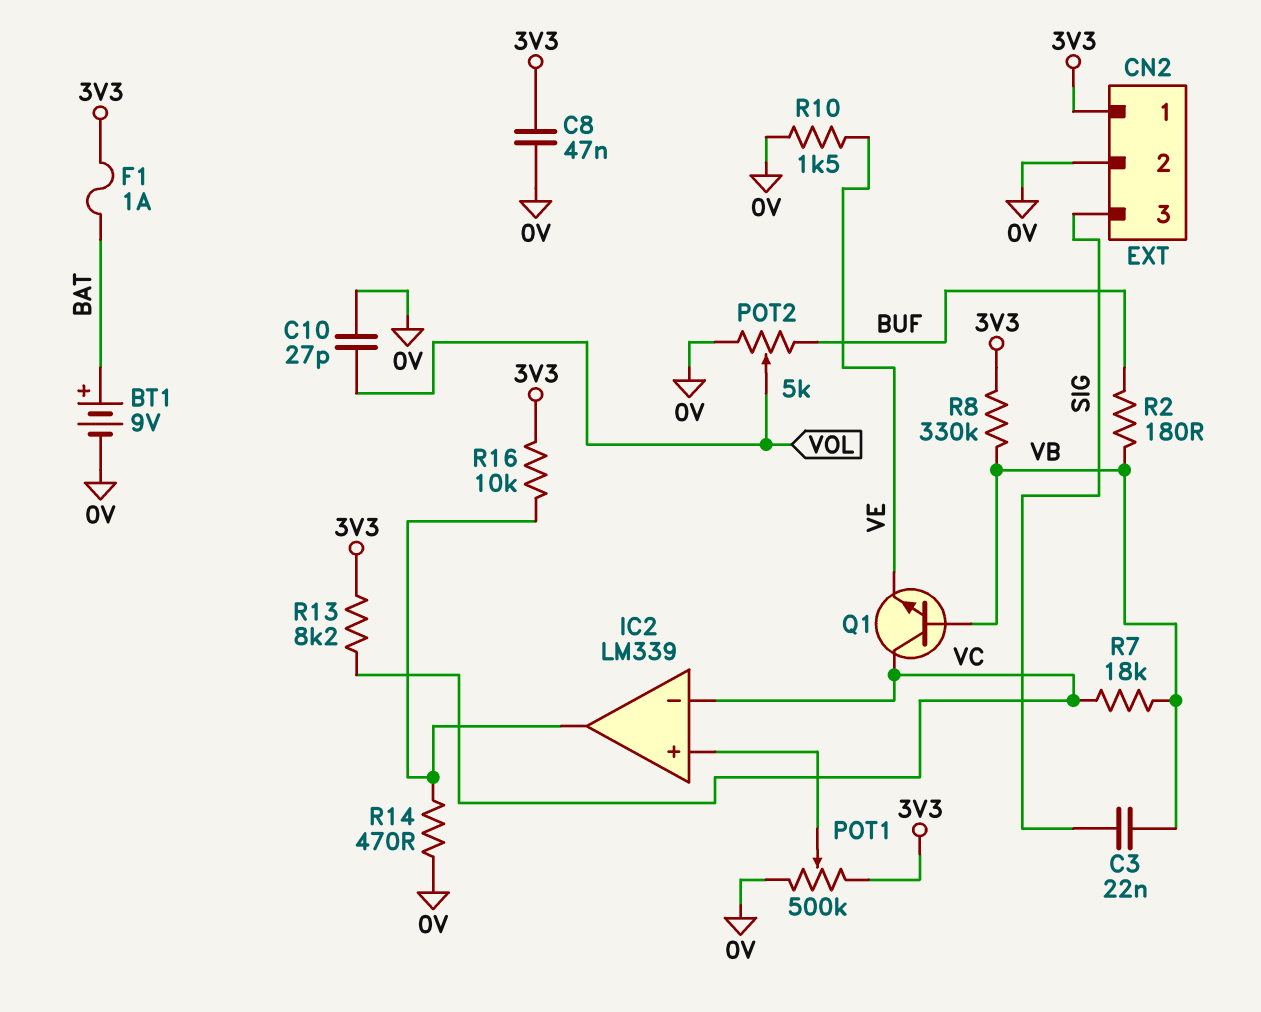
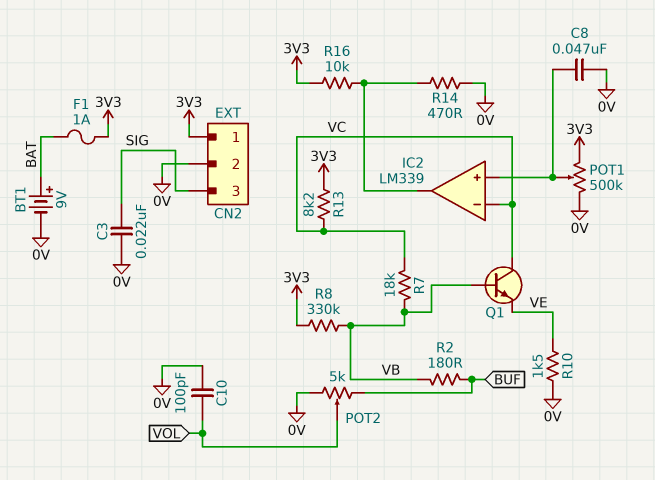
C3: 22nF (SIG, VB) -> 22nF (0V, SIG)
C8: 47nF (0V, 3V3) -> 47nF (0V, IC2/in+)
C10: 27pF (0V, VOL) -> 100pF (0V, VOL)

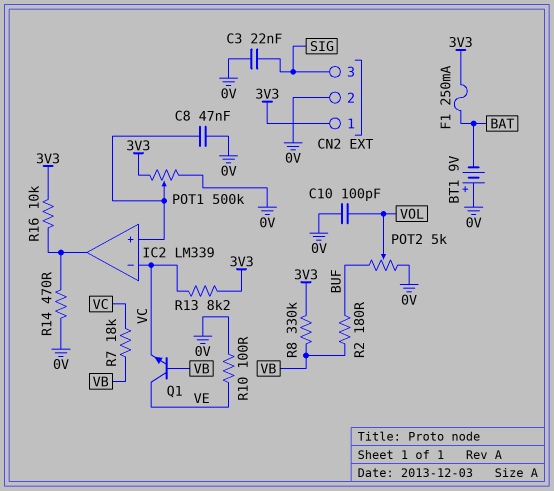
BT1: 9V (plus BAT, minus 0V) -> 9V (plus 0V, minus BAT)
F1: 1A (3V3, BAT) -> 250mA (3V3, BAT)
Q1: NPN (B VB, C VC, E VE) -> NPN (B VB, C VE, E VC)
R10: 1.5k (0V, VE) -> 100 (0V, VE)

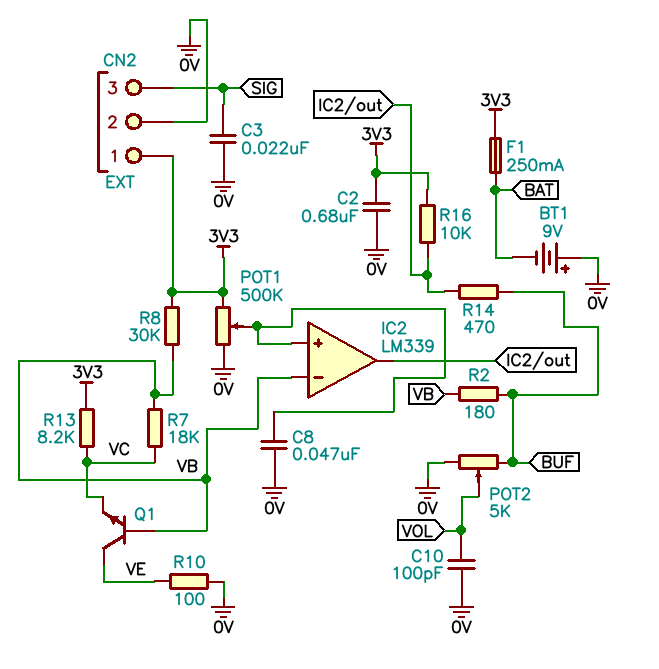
C2: none -> 680nF (0V, 3V3)
IC2 pin in-: VC -> VB
R8: 330k (3V3, VB) -> 30k (3V3, VB)
R14: 470 (0V, IC2/out) -> 470 (BUF, IC2/out)

